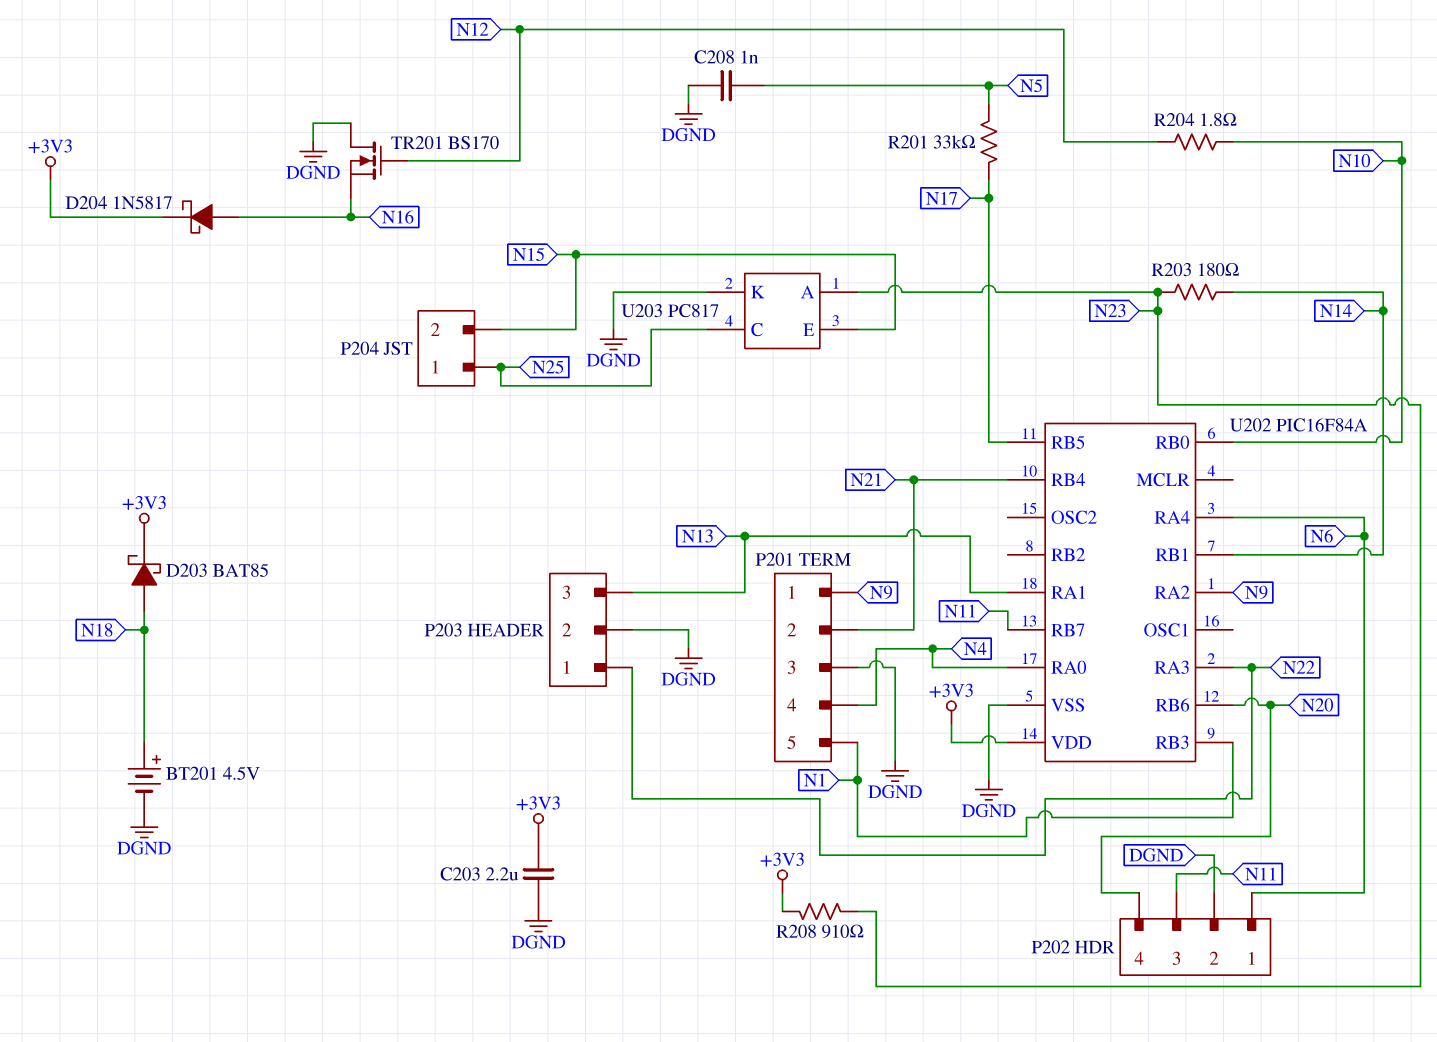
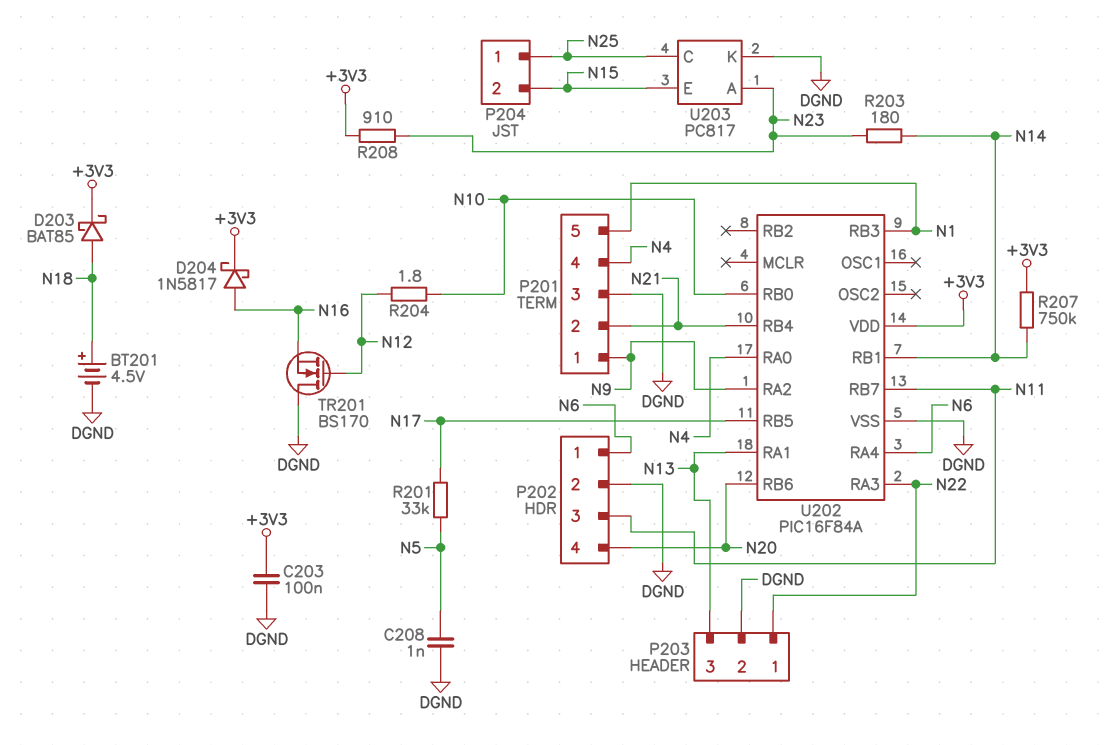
C203: 2.2uF (+3V3, DGND) -> 100nF (+3V3, DGND)
R207: none -> 750k (+3V3, N14)

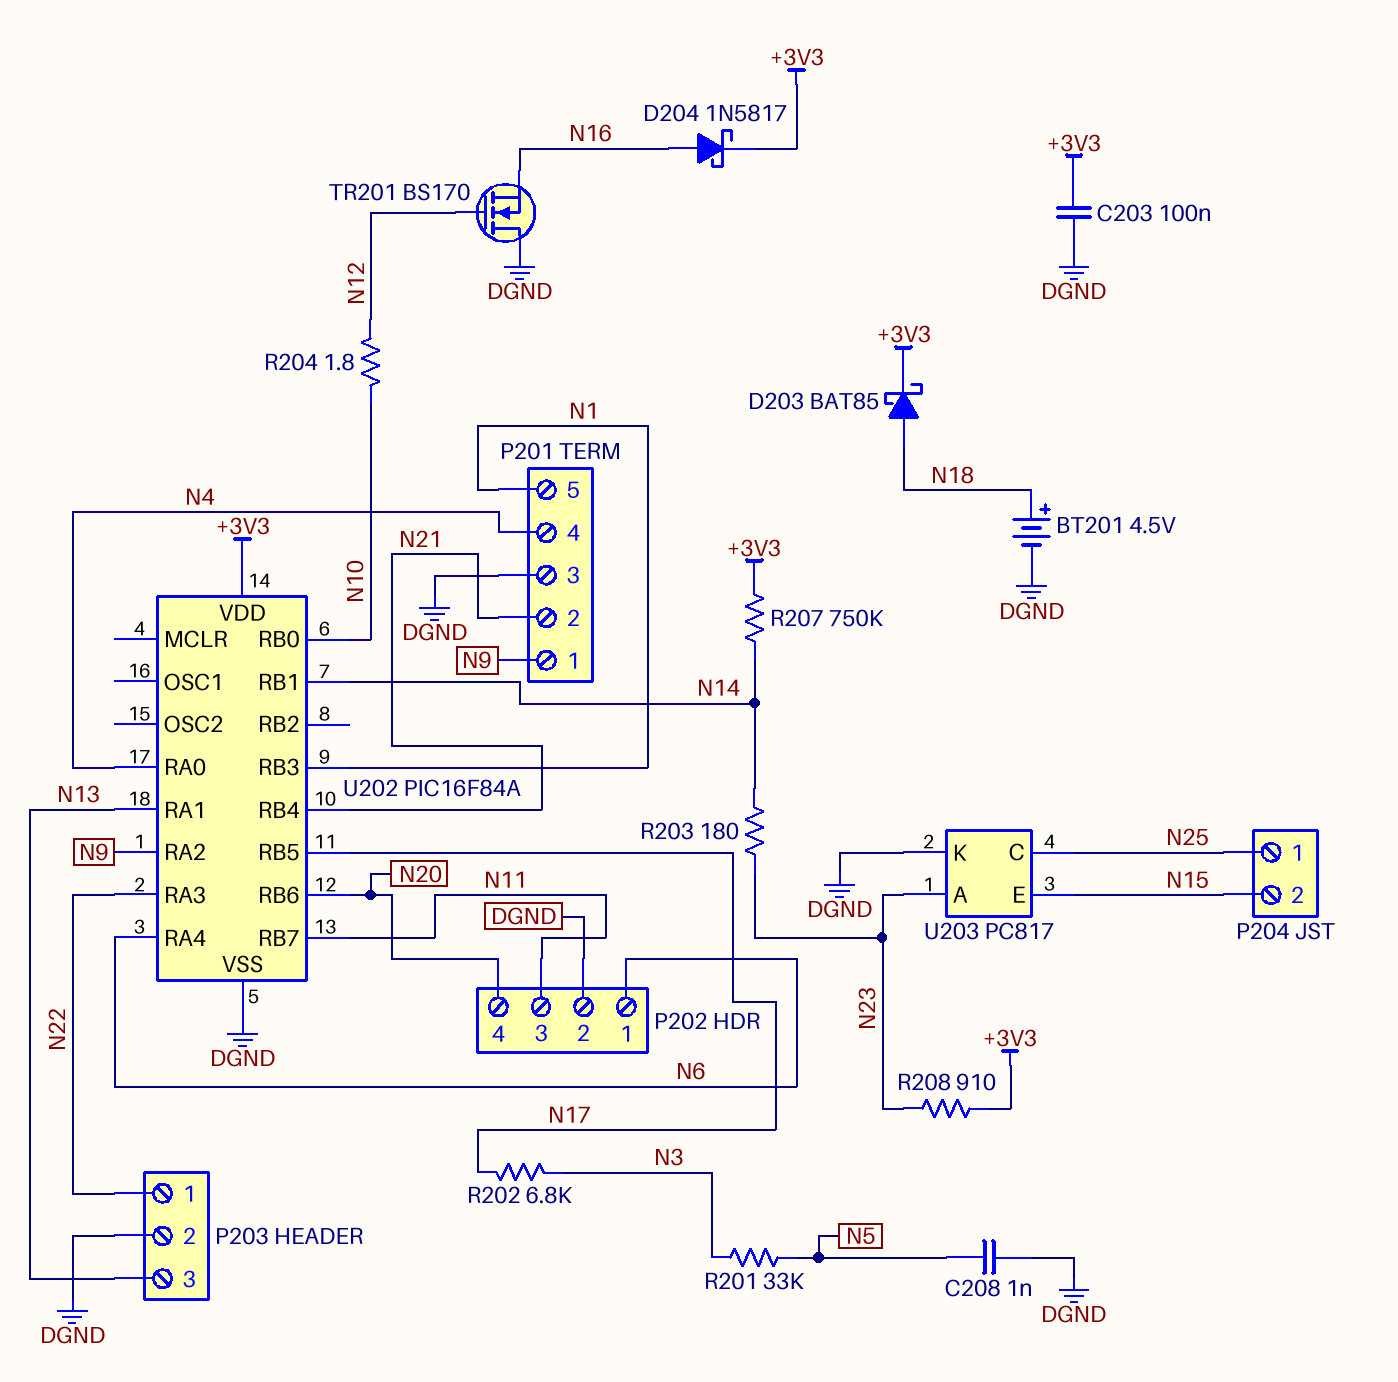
R201: 33k (N5, N17) -> 33k (N3, N5)
R202: none -> 6.8k (N3, N17)

